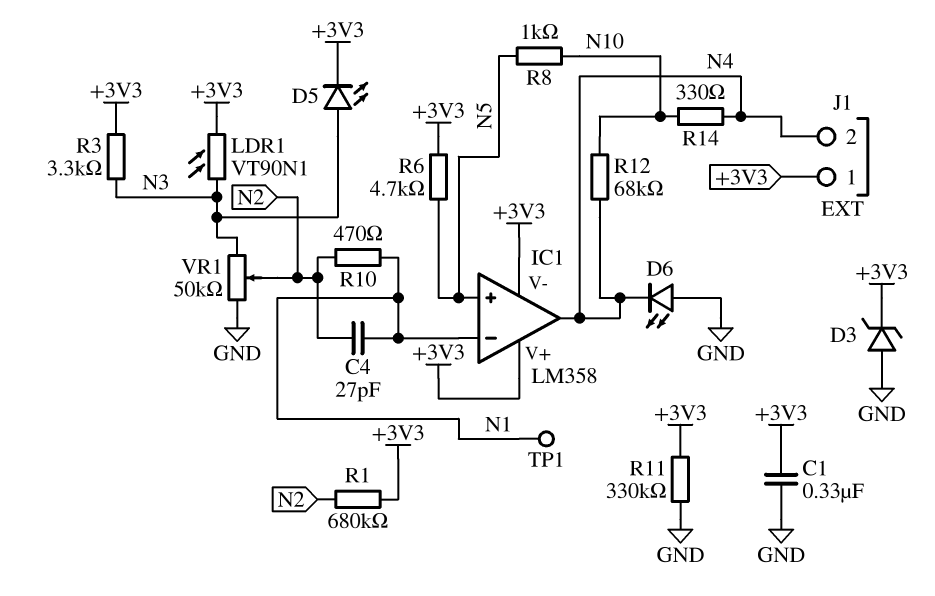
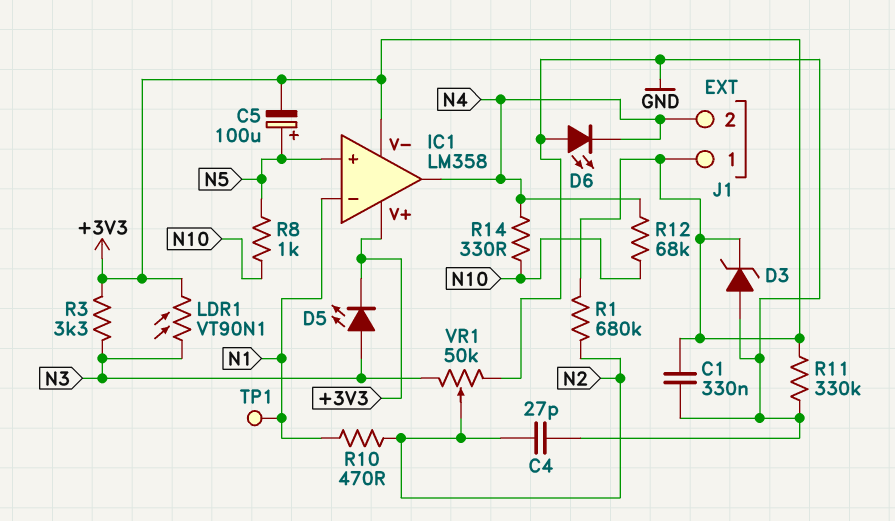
C4: 27pF (N1, N2) -> 27pF (GND, N2)
C5: none -> 100uF (plus N5, minus +3V3)
R6: 4.7k (+3V3, N5) -> none

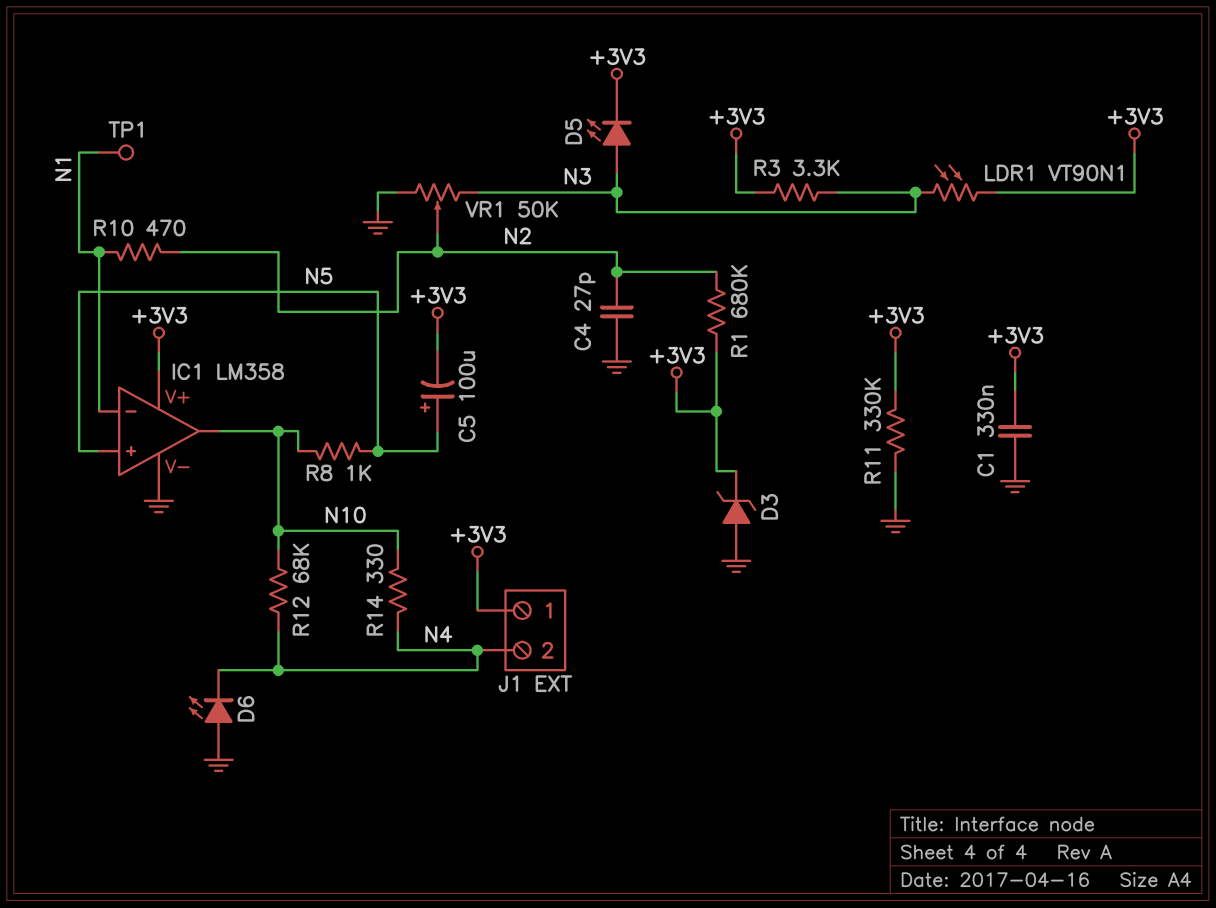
IC1 pin V-: +3V3 -> GND
IC1 pin out: N4 -> N10

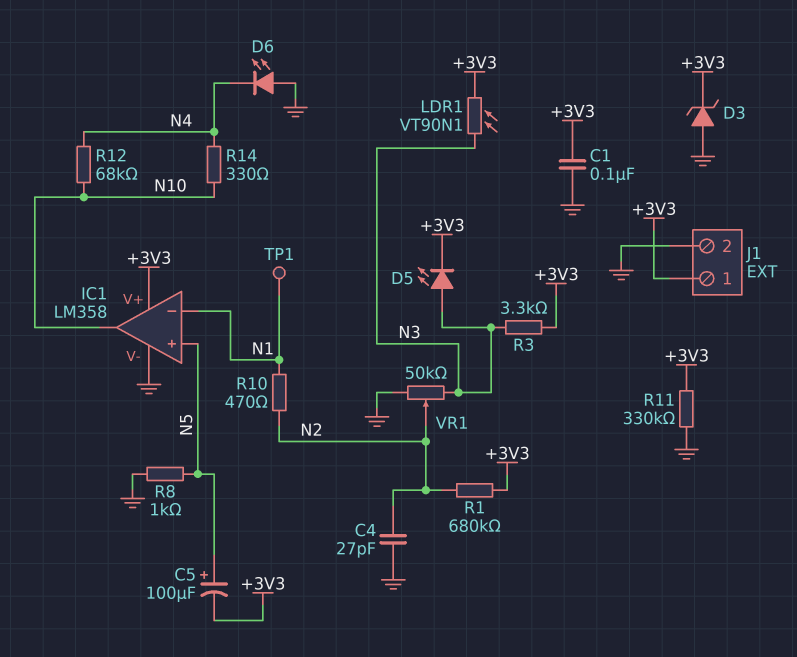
C1: 330nF (+3V3, GND) -> 100nF (+3V3, GND)
J1 pin 2: N4 -> GND
R8: 1k (N5, N10) -> 1k (GND, N5)

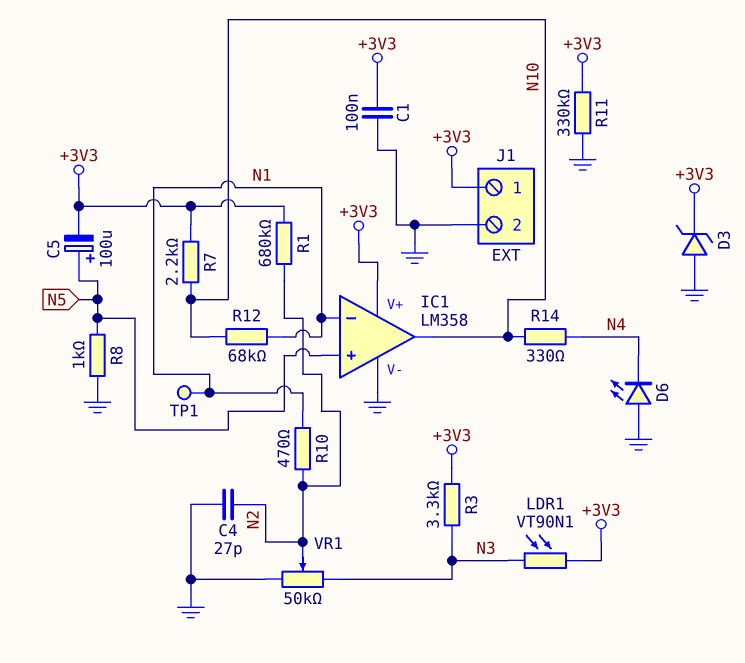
D5: LED (A N3, K +3V3) -> none
R7: none -> 2.2k (+3V3, N10)
R12: 68k (N4, N10) -> 68k (N1, N10)

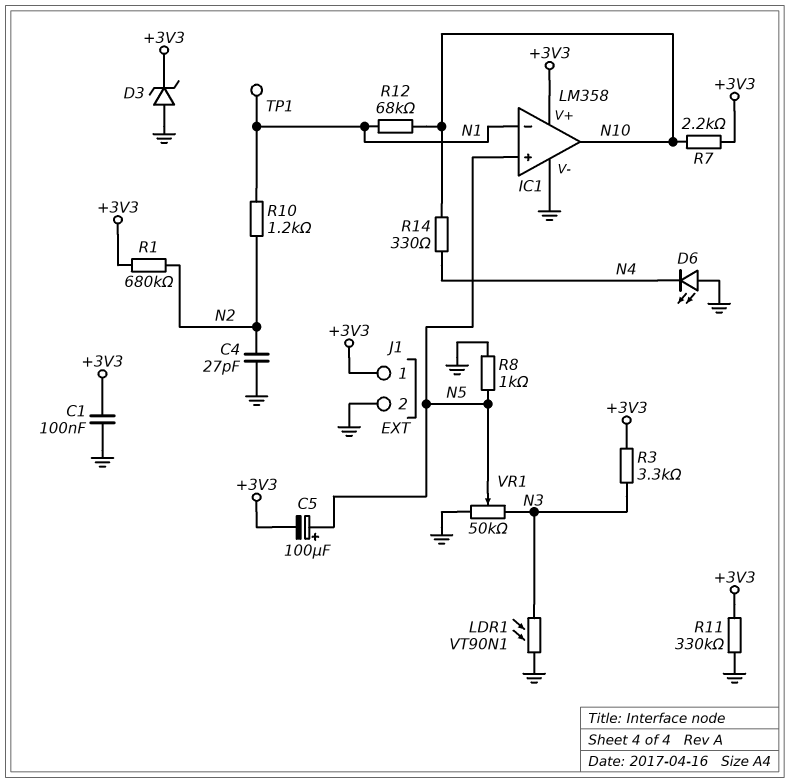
LDR1: VT90N1 (+3V3, N3) -> VT90N1 (GND, N3)
R10: 470 (N1, N2) -> 1.2k (N1, N2)
VR1: 50k (GND, N3, wiper N2) -> 50k (GND, N3, wiper N5)

